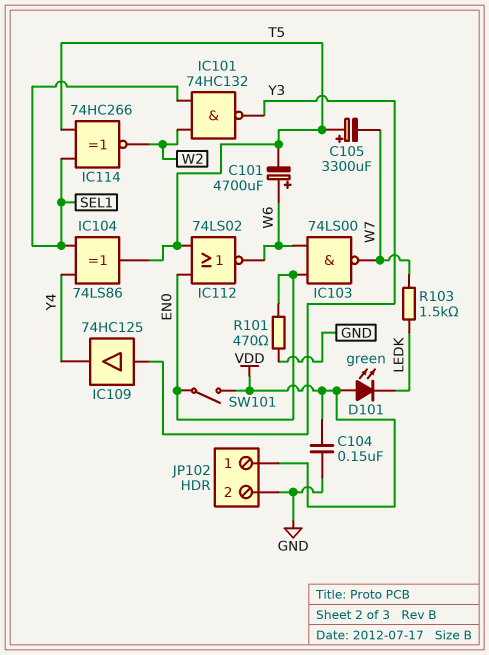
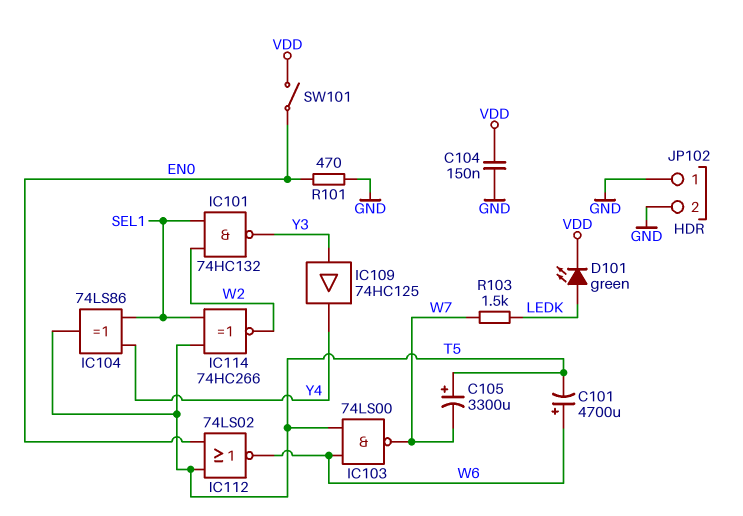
D101: LED green (A VDD, K LEDK) -> LED green (A LEDK, K VDD)
IC103: NAND 74LS00 (in EN0, in W6, out W7) -> NAND 74LS00 (in T5, in W6, out W7)
JP102 pin 1: VDD -> GND

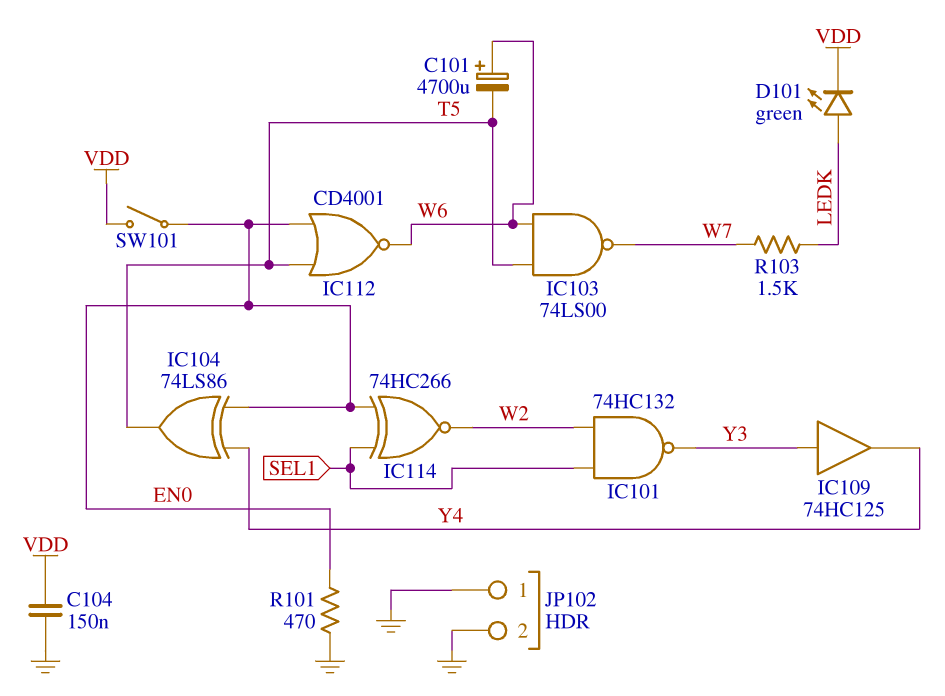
C105: 3300uF (plus T5, minus W7) -> none
IC104: XOR 74LS86 (in SEL1, in Y4, out T5) -> XOR 74LS86 (in EN0, in Y4, out T5)
IC112: NOR 74LS02 (in EN0, in T5, out W6) -> NOR CD4001 (in EN0, in T5, out W6)
IC114: XNOR 74HC266 (in SEL1, in T5, out W2) -> XNOR 74HC266 (in EN0, in SEL1, out W2)

